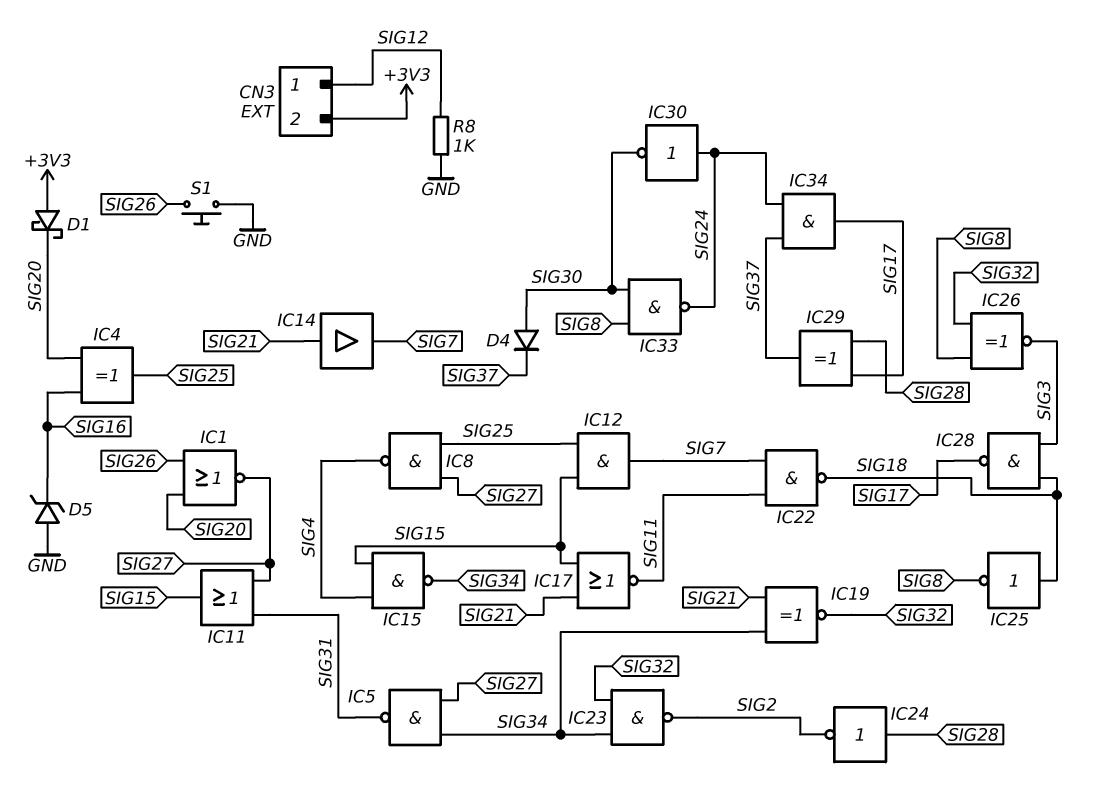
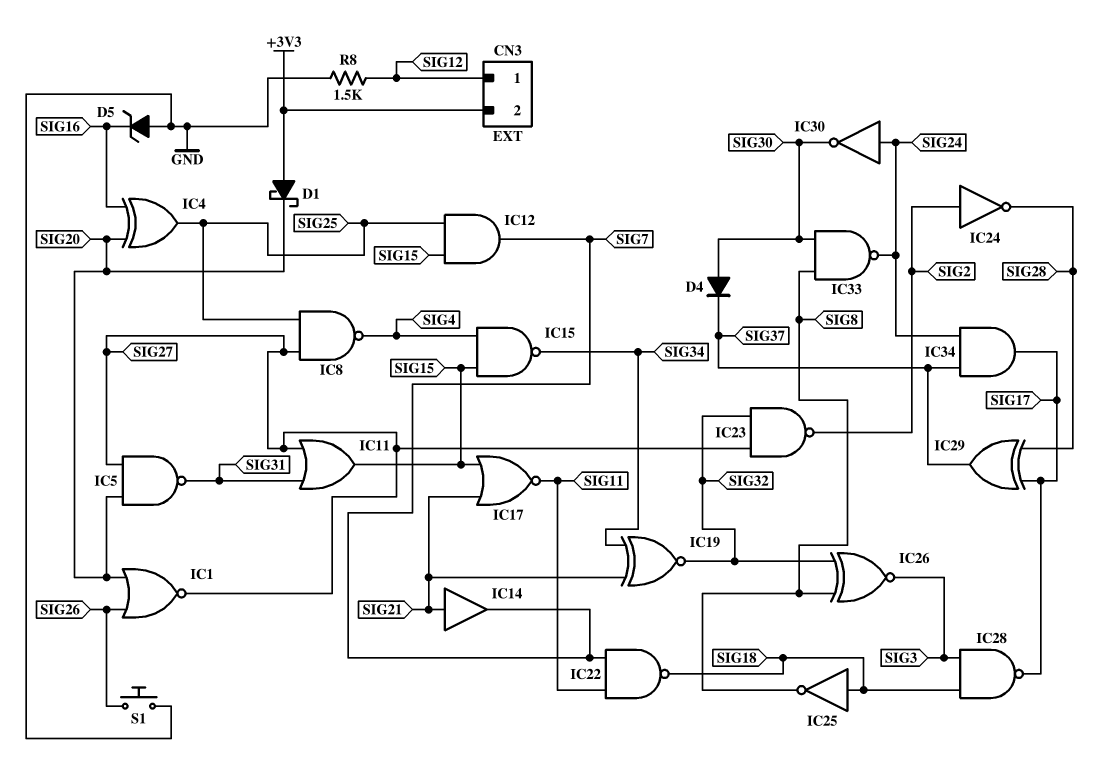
IC5: NAND (in SIG27, in SIG34, out SIG31) -> NAND (in SIG20, in SIG27, out SIG31)
IC23: NAND (in SIG32, in SIG34, out SIG2) -> NAND (in SIG27, in SIG32, out SIG2)
IC24: NOT (in SIG28, out SIG2) -> NOT (in SIG2, out SIG28)
R8: 1k (GND, SIG12) -> 1.5k (GND, SIG12)

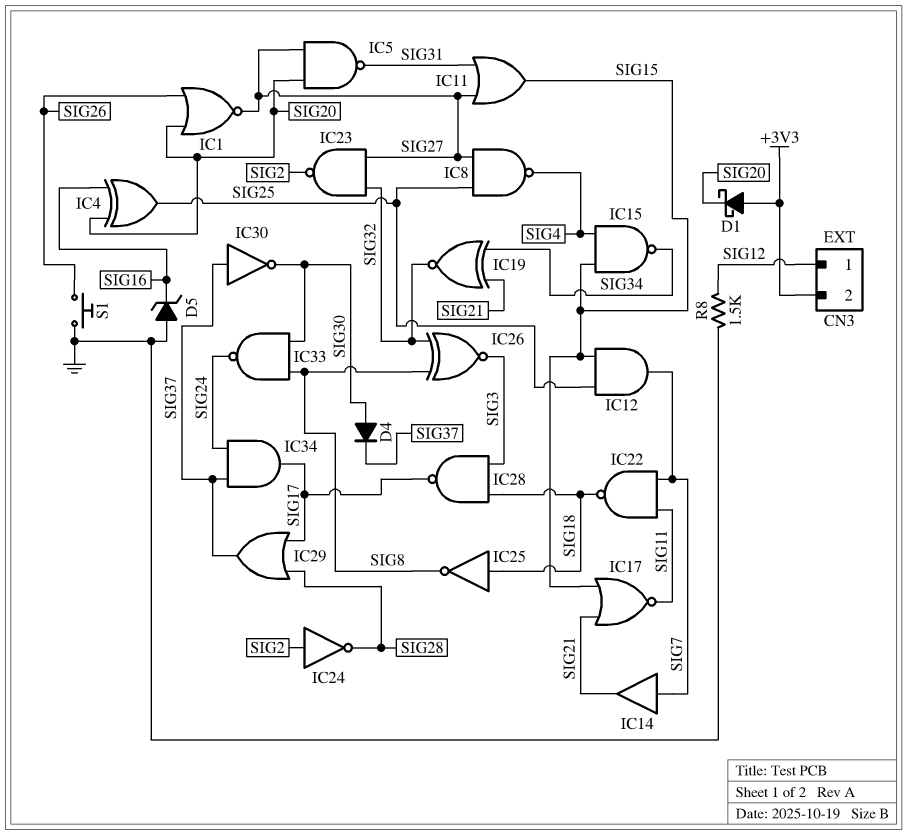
IC14: buffer (in SIG21, out SIG7) -> buffer (in SIG7, out SIG21)
IC29: XOR (in SIG17, in SIG28, out SIG37) -> OR (in SIG17, in SIG28, out SIG37)
IC30: NOT (in SIG24, out SIG30) -> NOT (in SIG37, out SIG30)

